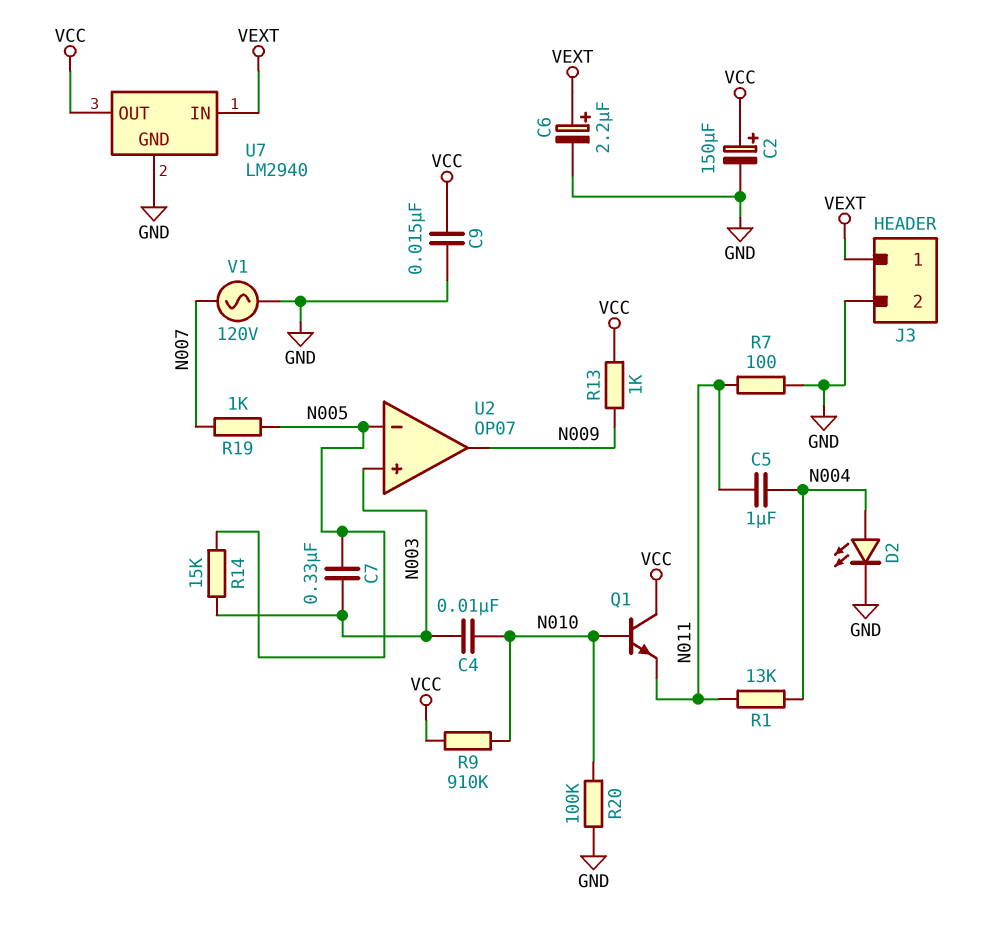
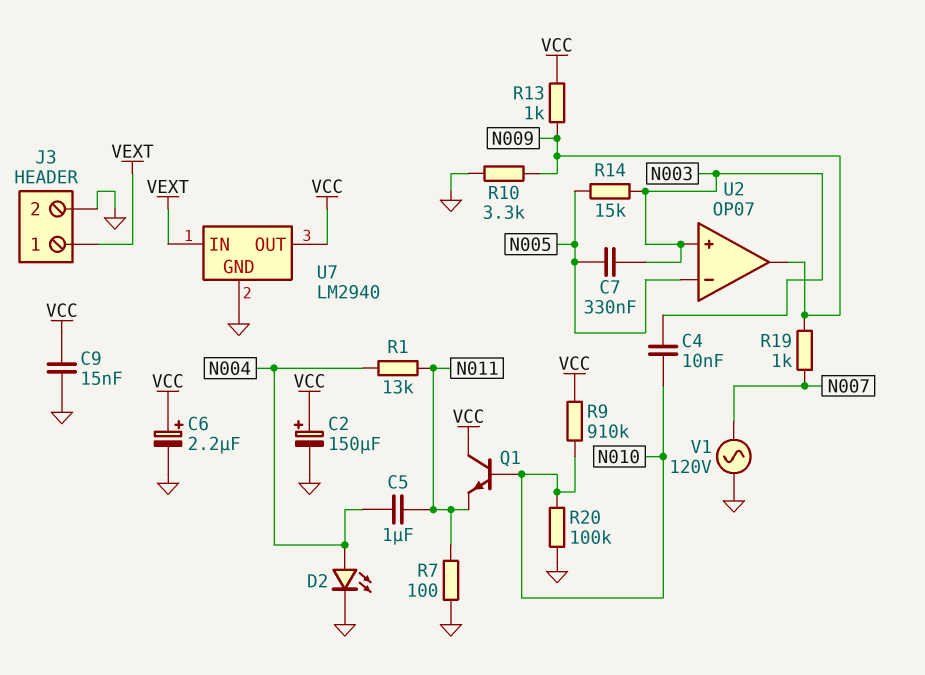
C6: 2.2uF (plus VEXT, minus GND) -> 2.2uF (plus VCC, minus GND)
R10: none -> 3.3k (GND, N009)
R19: 1k (N005, N007) -> 1k (N007, N009)

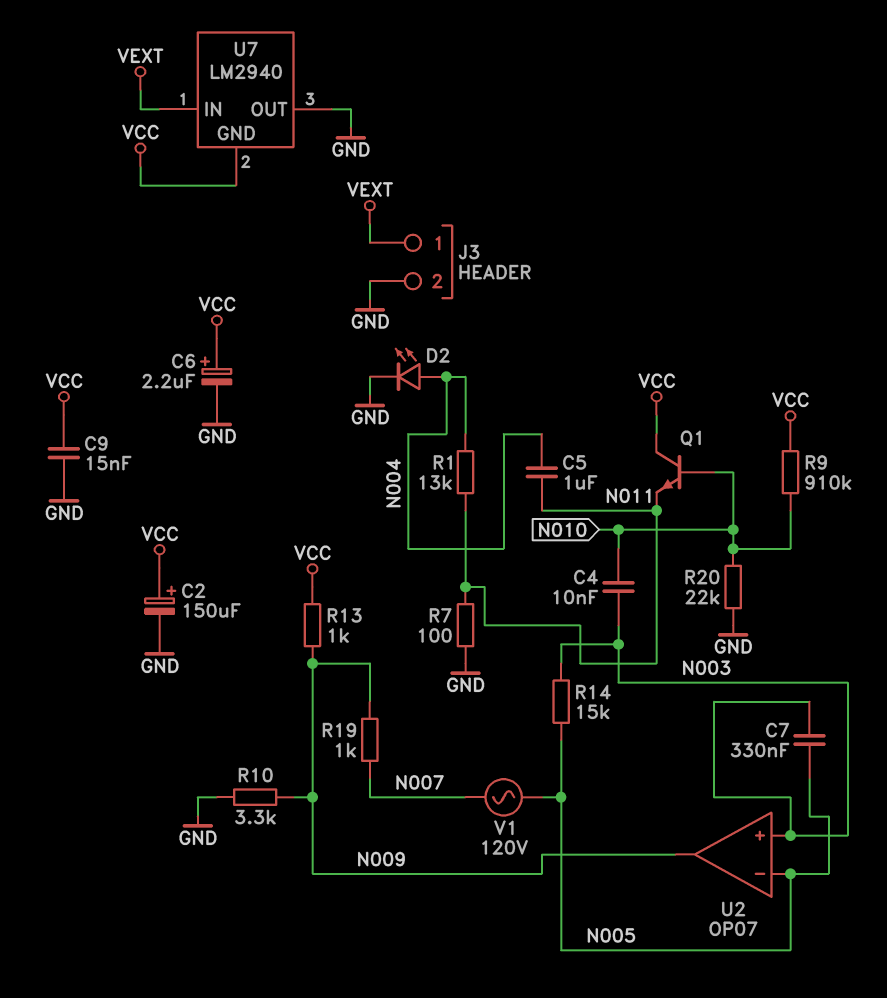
R20: 100k (GND, N010) -> 22k (GND, N010)
U7 pin GND: GND -> VCC
U7 pin OUT: VCC -> GND
V1: AC 120V (GND, N007) -> AC 120V (N005, N007)

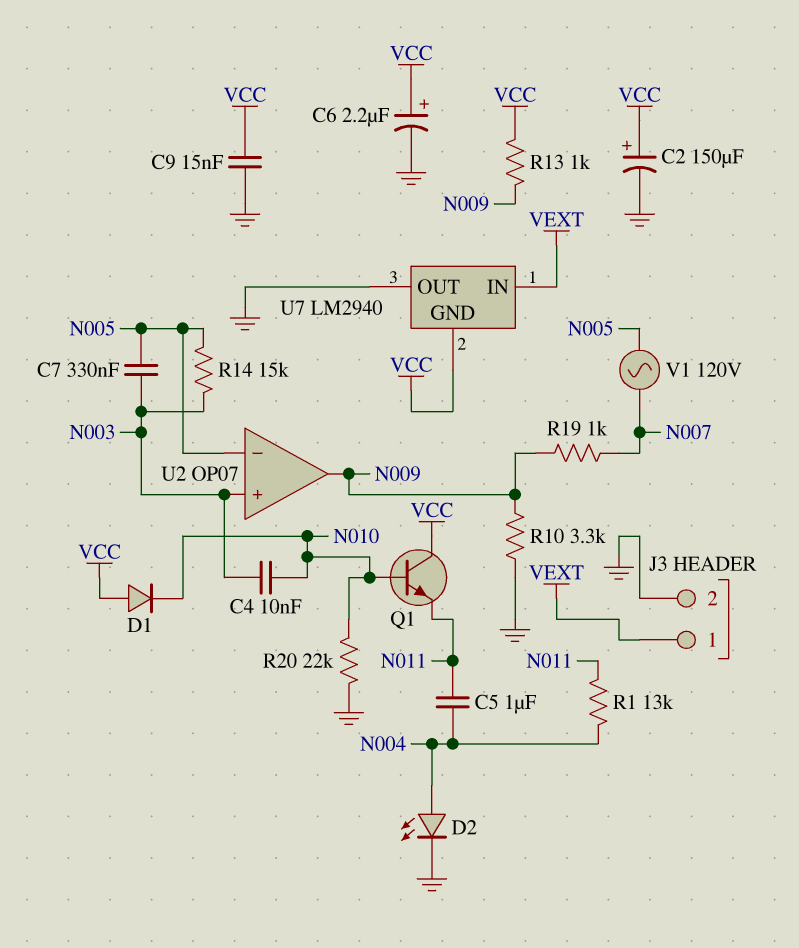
D1: none -> diode (A VCC, K N010)
R7: 100 (GND, N011) -> none
R9: 910k (N010, VCC) -> none

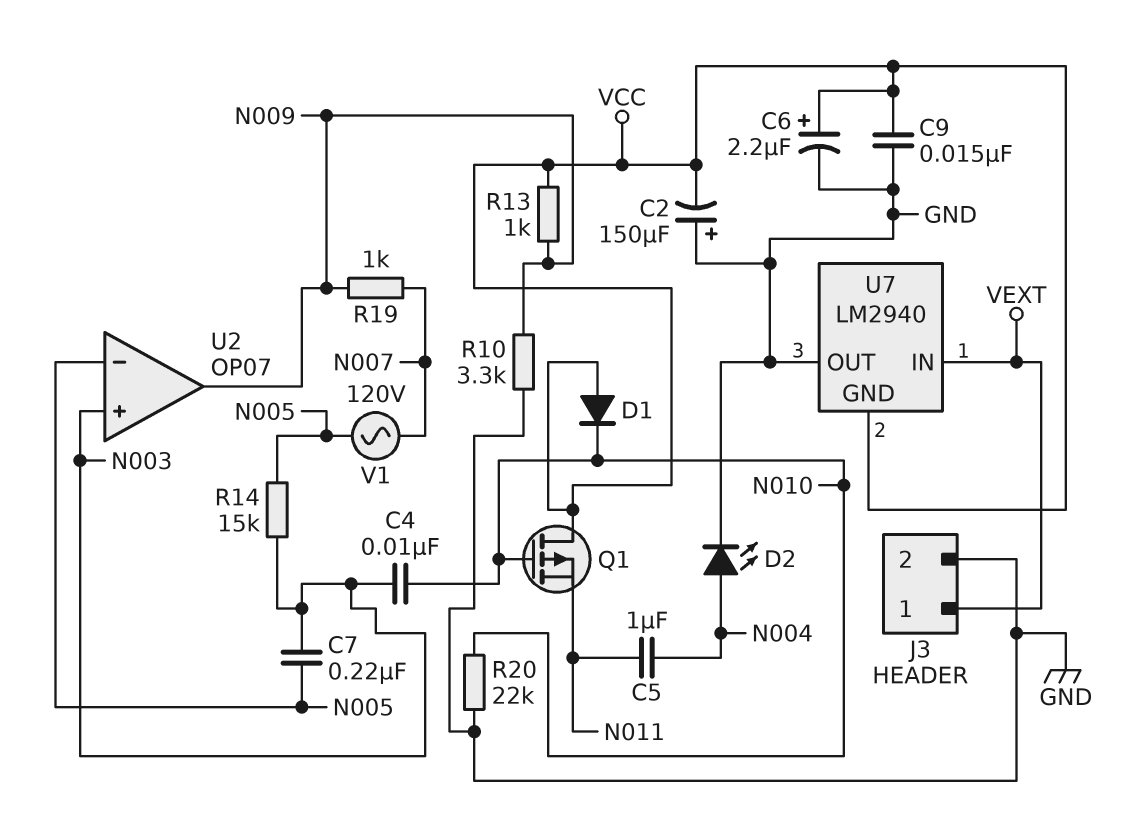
C2: 150uF (plus VCC, minus GND) -> 150uF (plus GND, minus VCC)
C7: 330nF (N003, N005) -> 220nF (N003, N005)
Q1: NPN (B N010, C VCC, E N011) -> PMOS (G N010, D VCC, S N011)
R1: 13k (N004, N011) -> none

